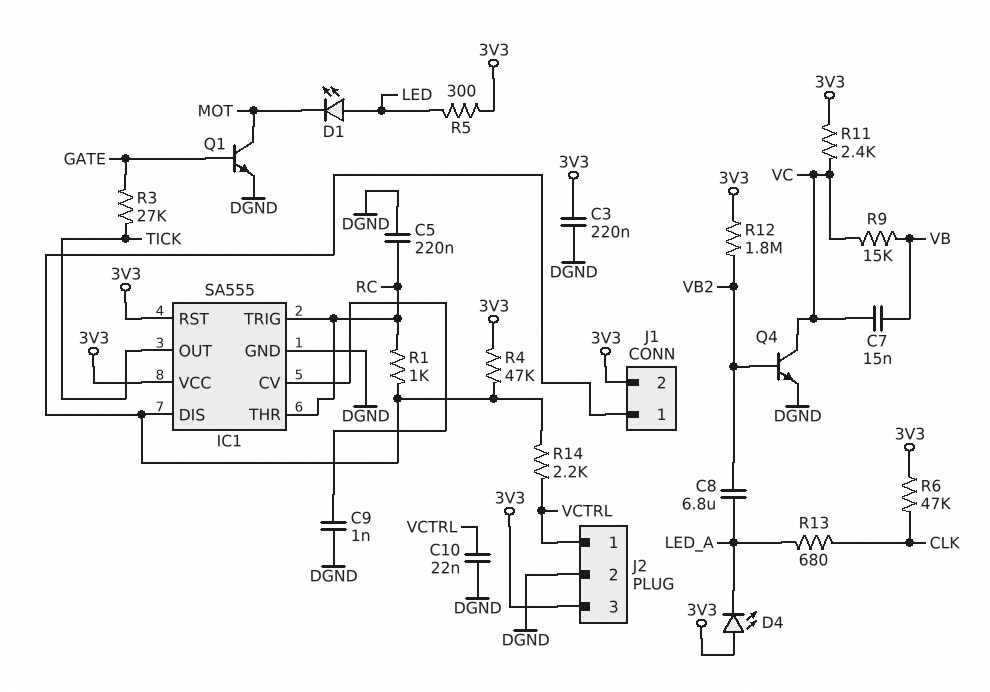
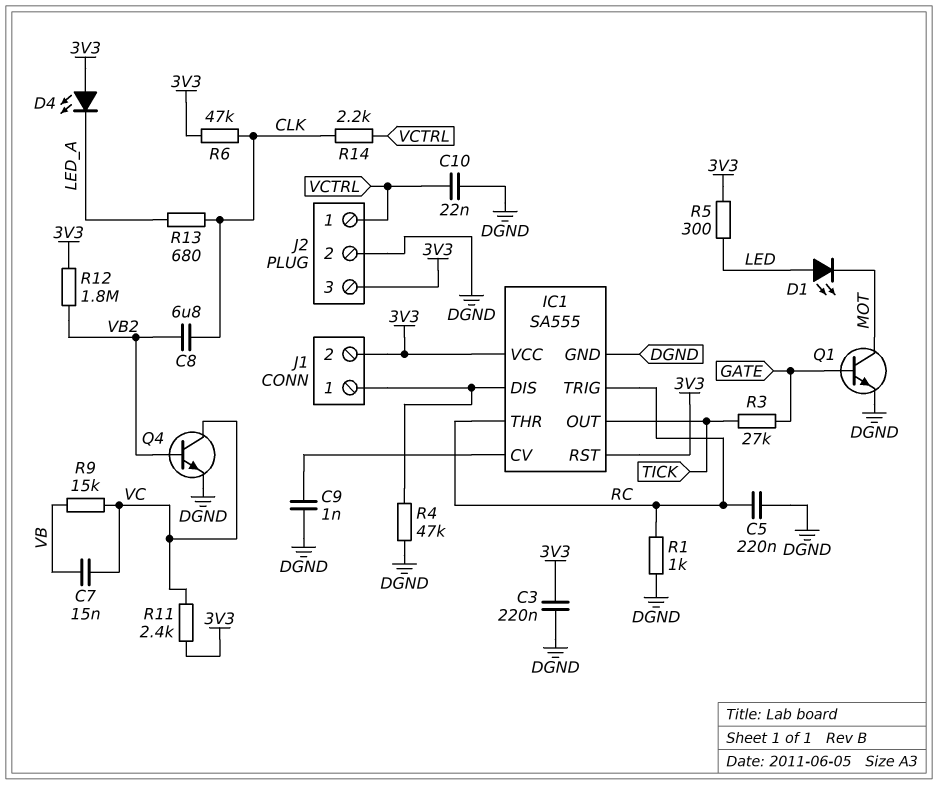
C8: 6.8uF (LED_A, VB2) -> 6.8uF (CLK, VB2)
R1: 1k (IC1/DIS, RC) -> 1k (DGND, RC)
R4: 47k (3V3, IC1/DIS) -> 47k (DGND, IC1/DIS)
R14: 2.2k (IC1/DIS, VCTRL) -> 2.2k (CLK, VCTRL)

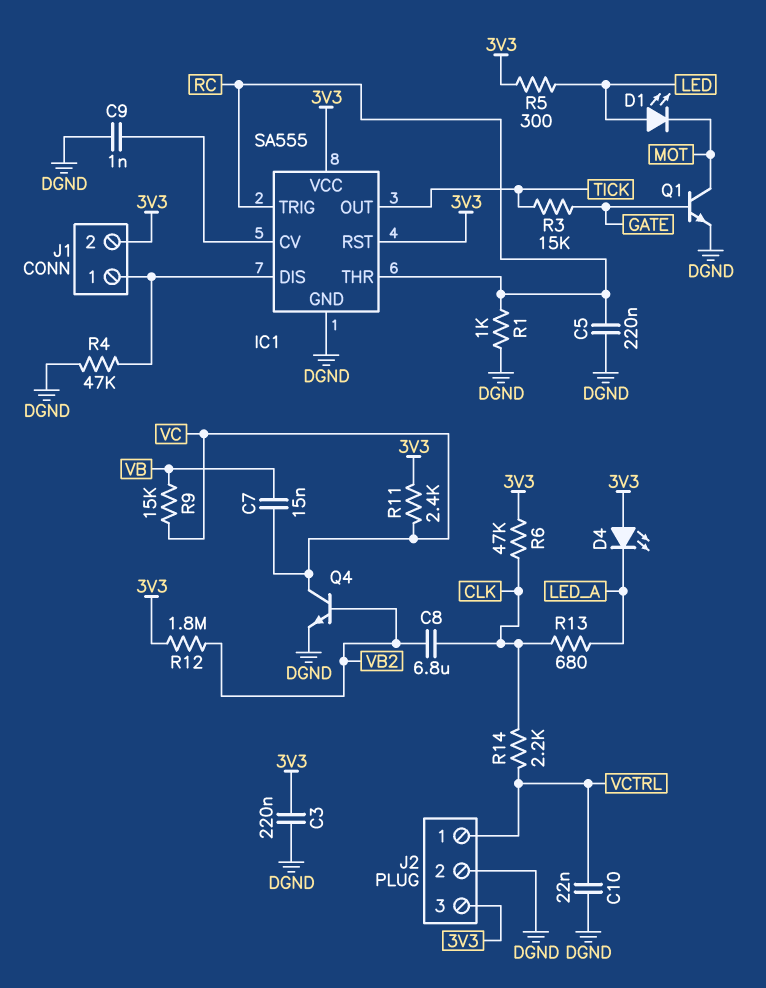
R3: 27k (GATE, TICK) -> 15k (GATE, TICK)

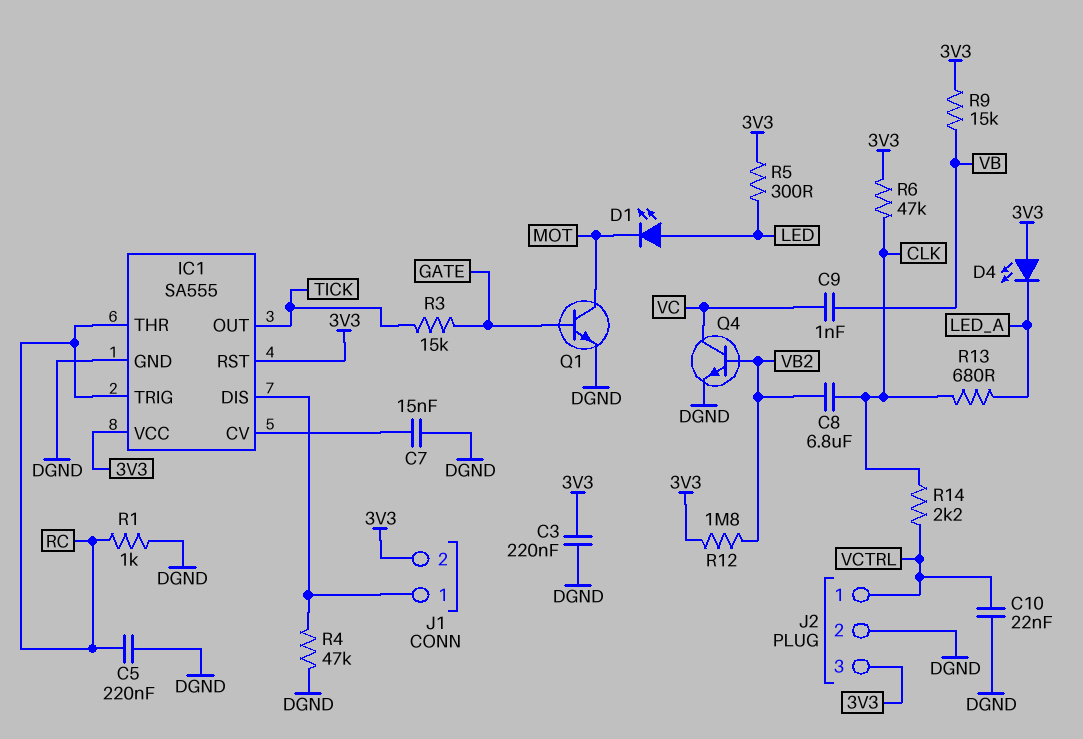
C7: 15nF (VB, VC) -> 15nF (DGND, IC1/CV)
C9: 1nF (DGND, IC1/CV) -> 1nF (VB, VC)
R9: 15k (VB, VC) -> 15k (3V3, VB)
R11: 2.4k (3V3, VC) -> none

